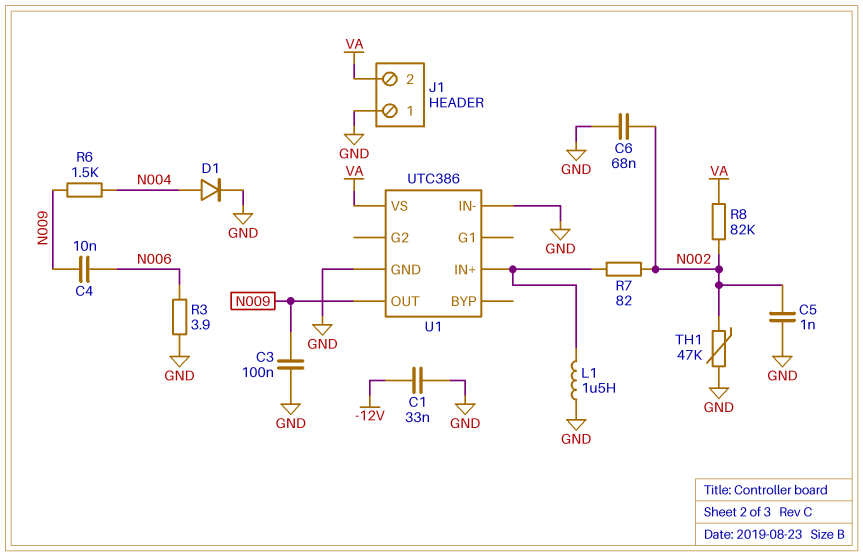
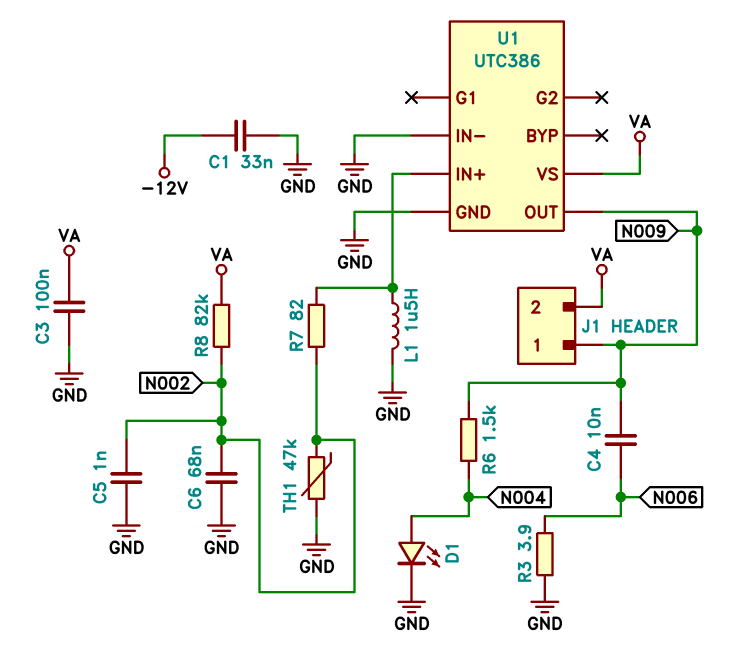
C3: 100nF (GND, N009) -> 100nF (GND, VA)
D1: diode (A N004, K GND) -> LED (A N004, K GND)
J1 pin 1: GND -> N009

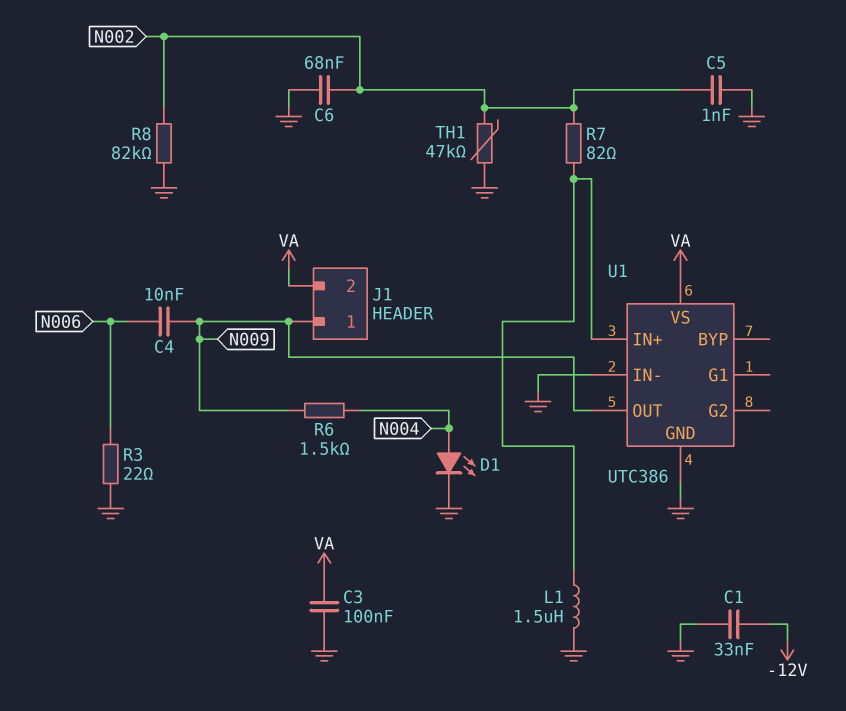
R3: 3.9 (GND, N006) -> 22 (GND, N006)
R8: 82k (N002, VA) -> 82k (GND, N002)

